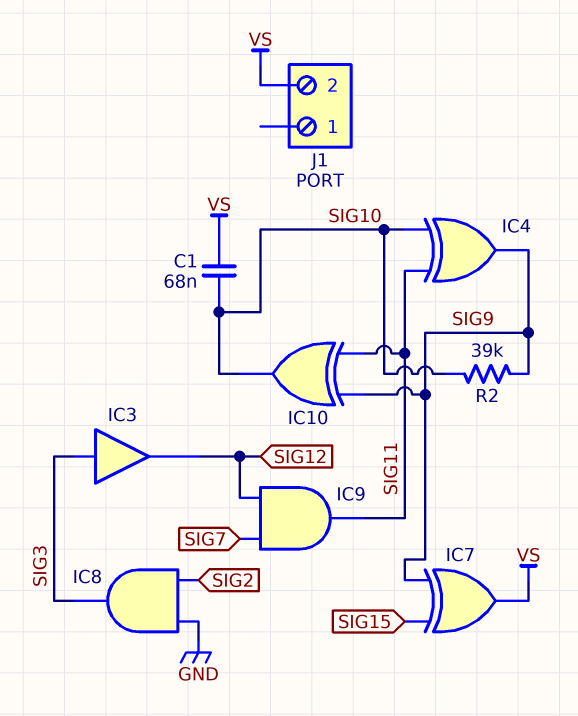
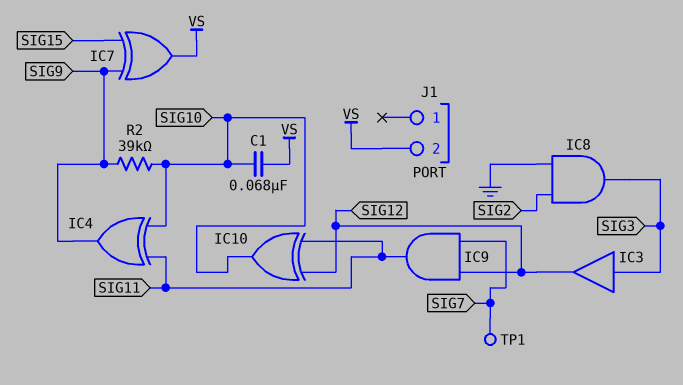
IC10: XOR (in SIG9, in SIG11, out SIG10) -> XOR (in SIG11, in SIG12, out SIG10)
TP1: none -> test point (SIG7)

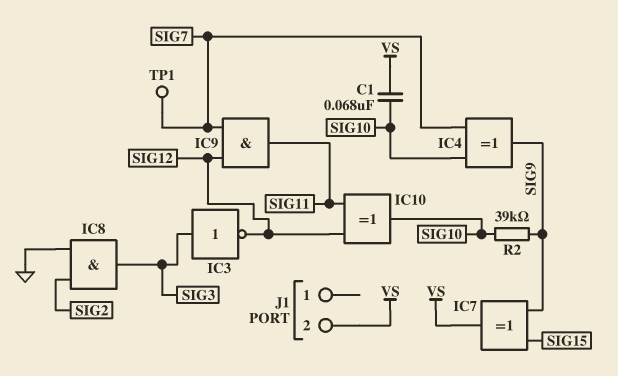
IC3: buffer (in SIG3, out SIG12) -> NOT (in SIG3, out SIG12)
IC4: XOR (in SIG10, in SIG11, out SIG9) -> XOR (in SIG7, in SIG10, out SIG9)

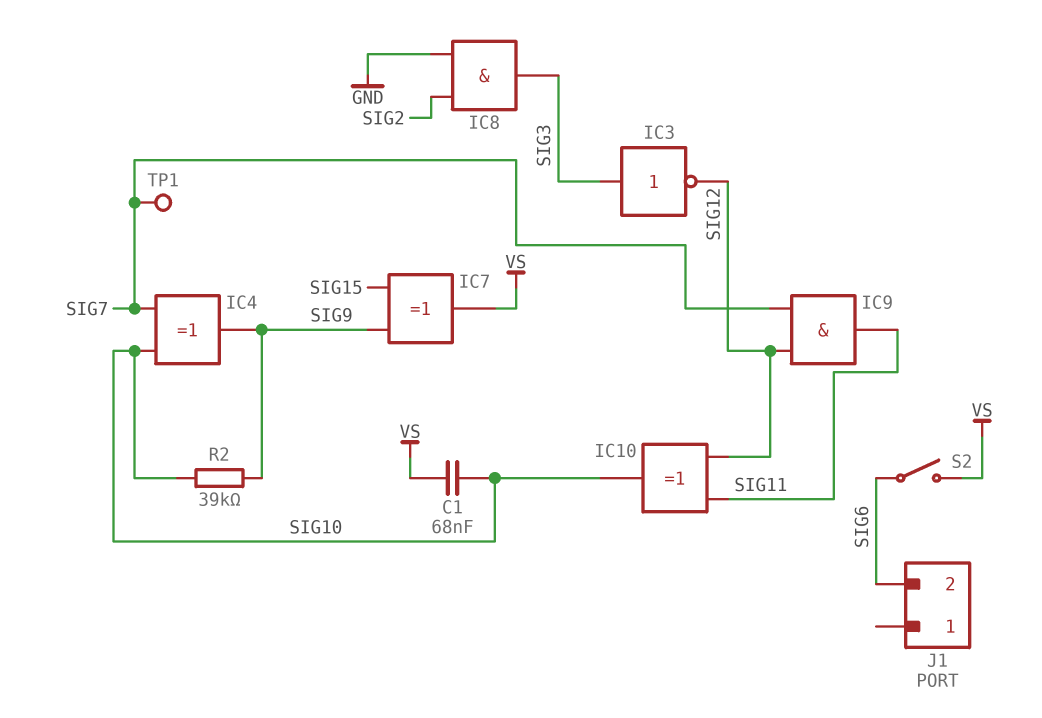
J1 pin 2: VS -> SIG6
S2: none -> switch (SIG6, VS)

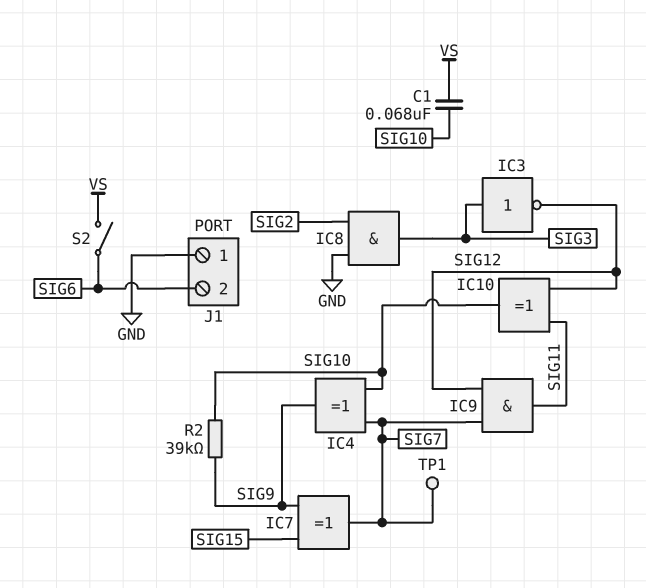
IC7: XOR (in SIG9, in SIG15, out VS) -> XOR (in SIG9, in SIG15, out SIG7)
J1 pin 1: none -> GND

